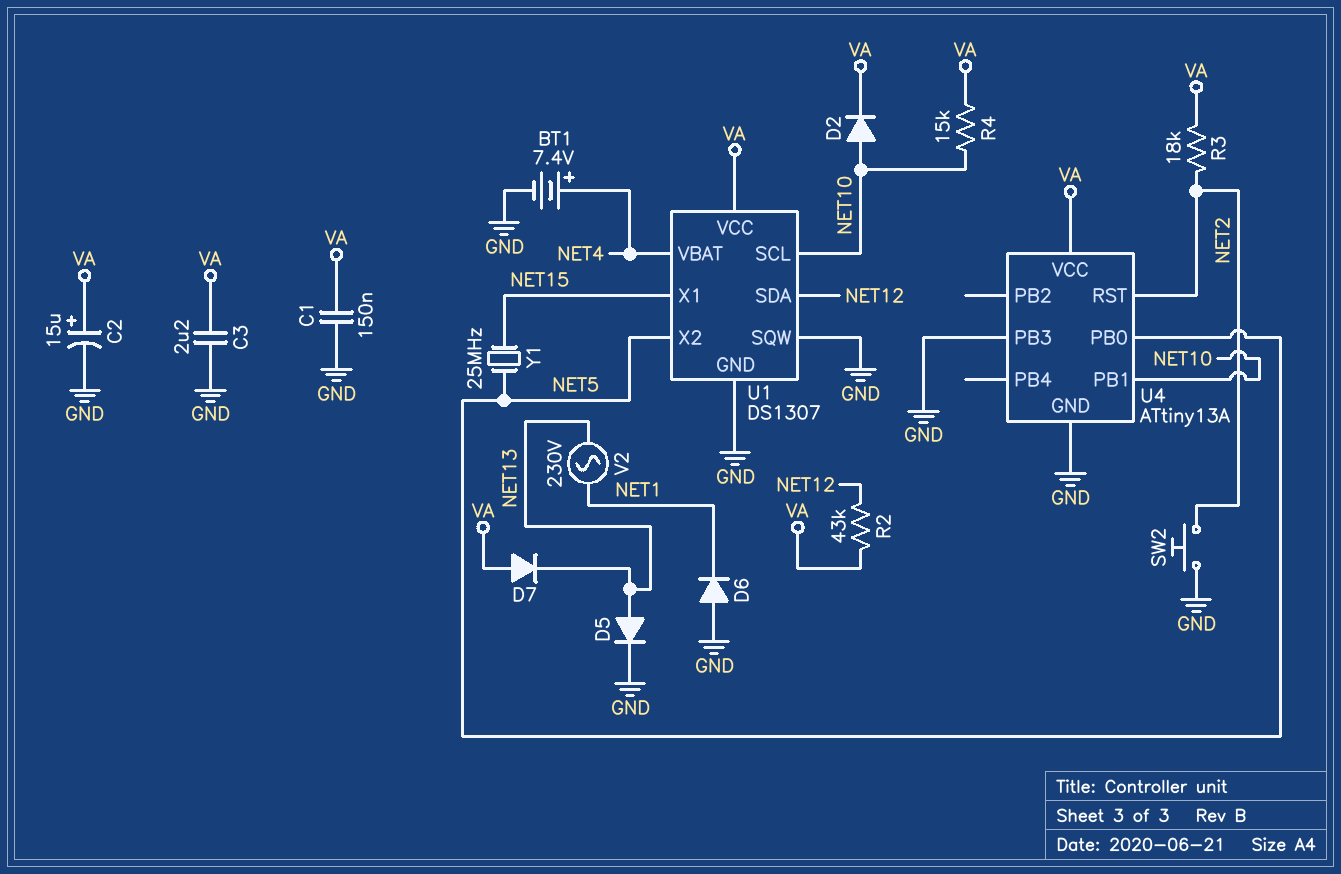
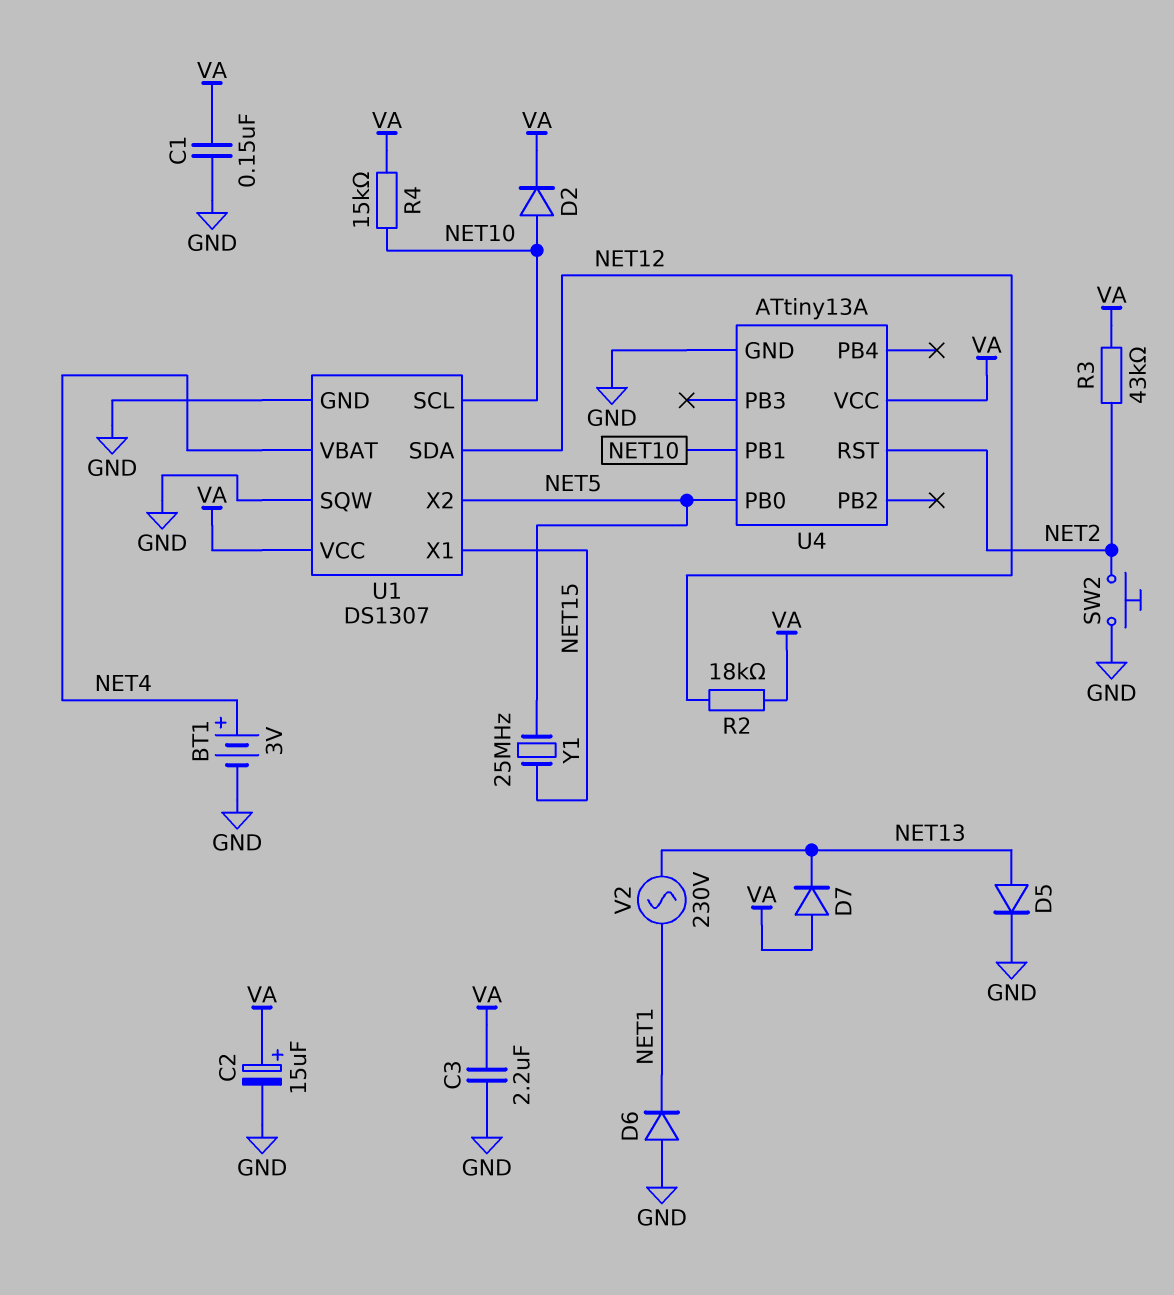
BT1: 7.4V (plus NET4, minus GND) -> 3V (plus NET4, minus GND)
R2: 43k (NET12, VA) -> 18k (NET12, VA)
R3: 18k (NET2, VA) -> 43k (NET2, VA)
U4 pin PB3: GND -> none

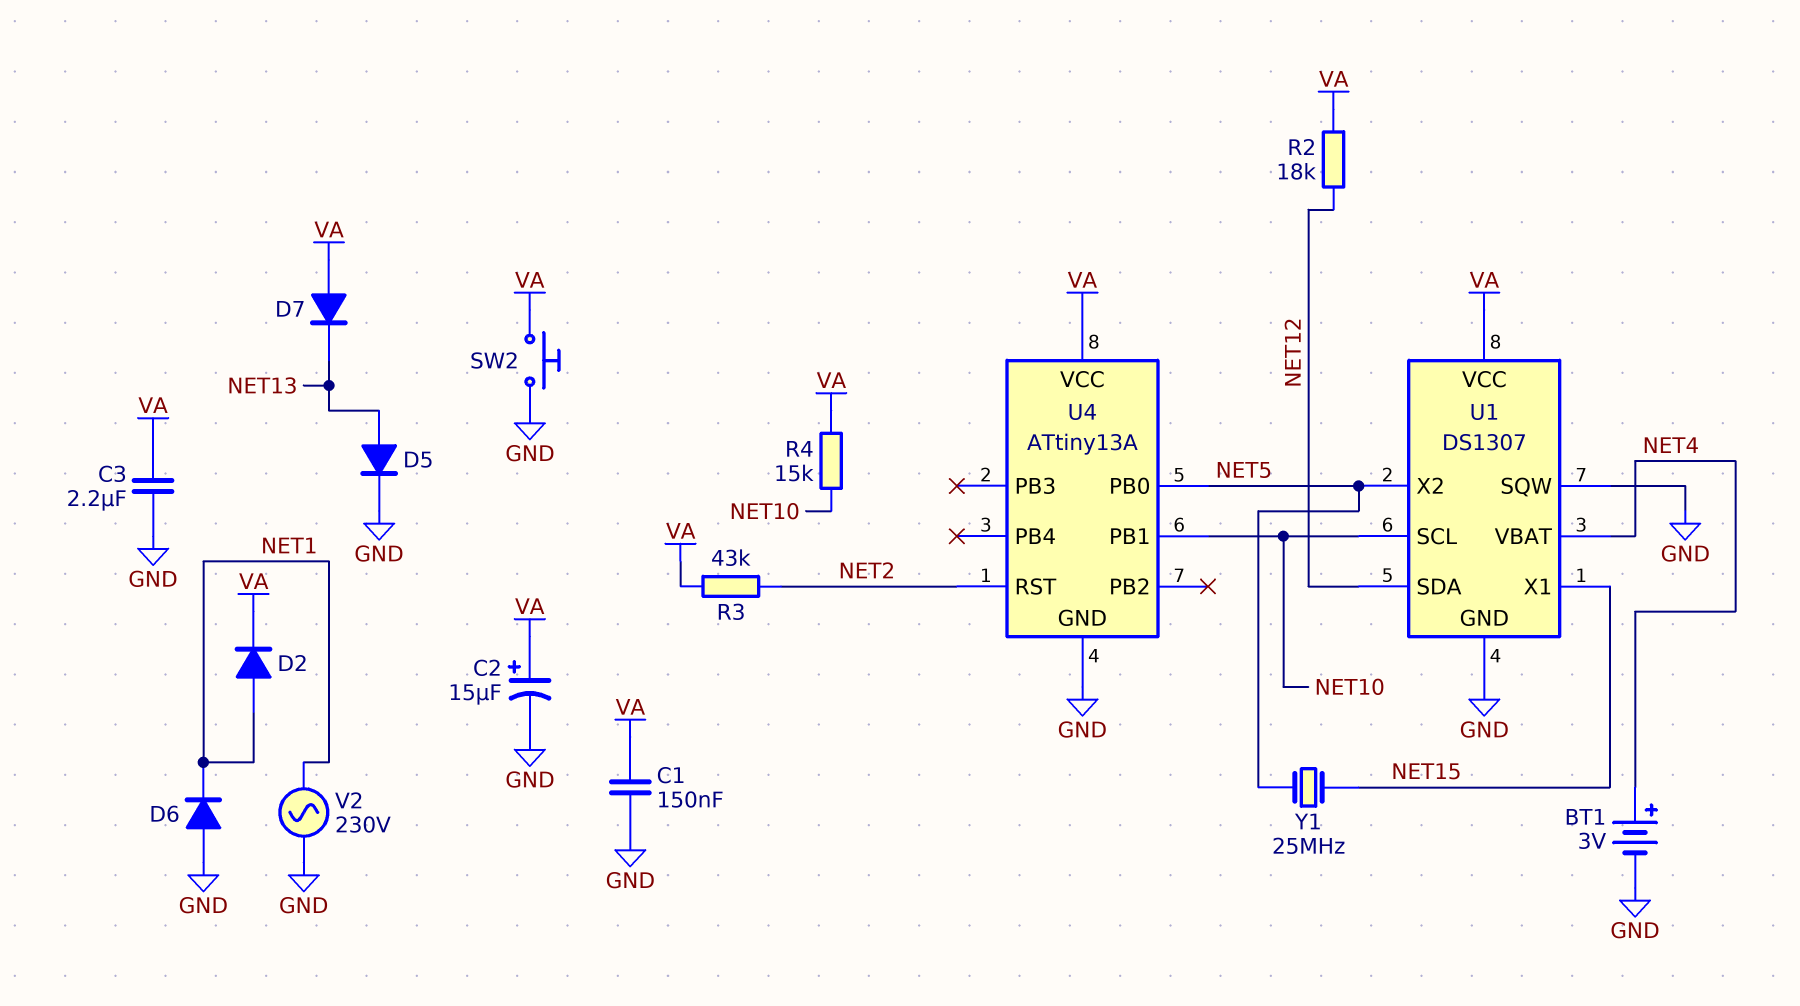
D2: diode (A NET10, K VA) -> diode (A NET1, K VA)
SW2: button (GND, NET2) -> button (GND, VA)
V2: AC 230V (NET1, NET13) -> AC 230V (GND, NET1)

